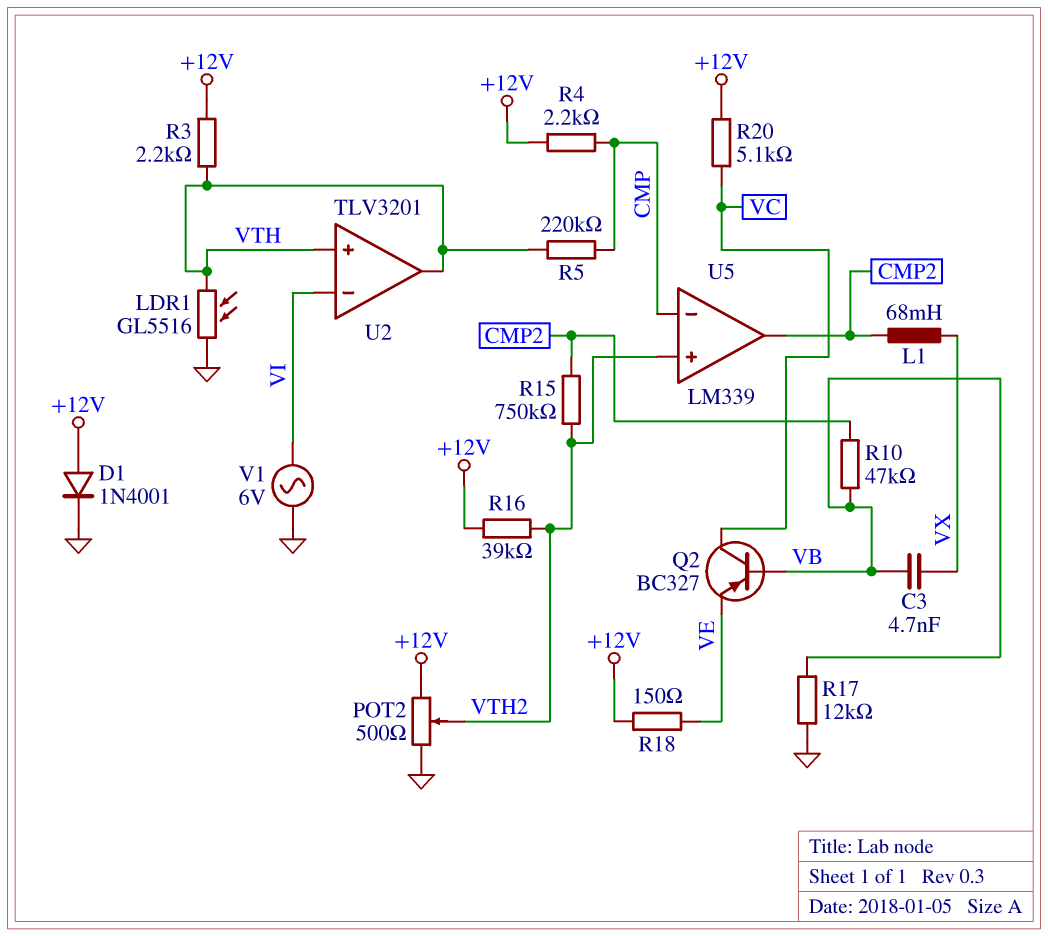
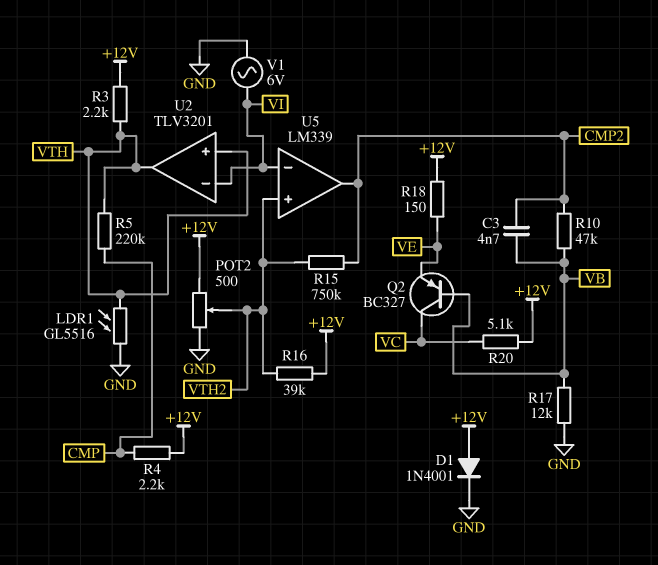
C3: 4.7nF (VB, VX) -> 4.7nF (CMP2, VB)
L1: 68mH (CMP2, VX) -> none
U5 pin in-: CMP -> VI

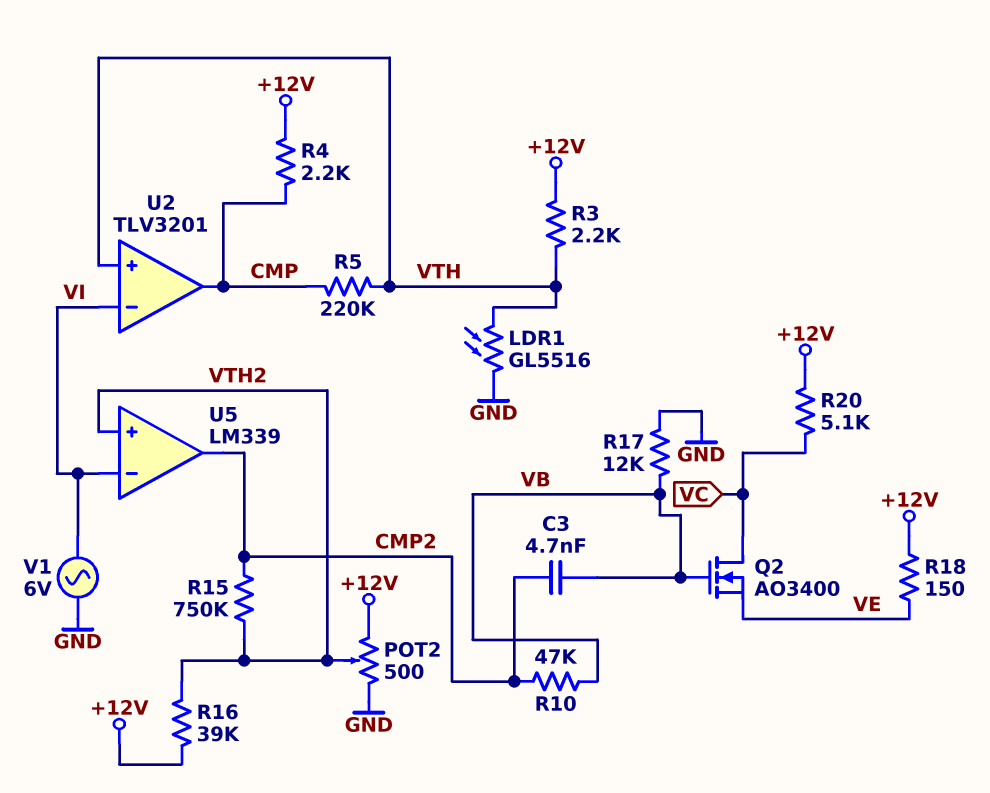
D1: diode 1N4001 (A +12V, K GND) -> none
Q2: PNP BC327 (B VB, C VC, E VE) -> NMOS AO3400 (G VB, D VC, S VE)
U2 pin out: VTH -> CMP

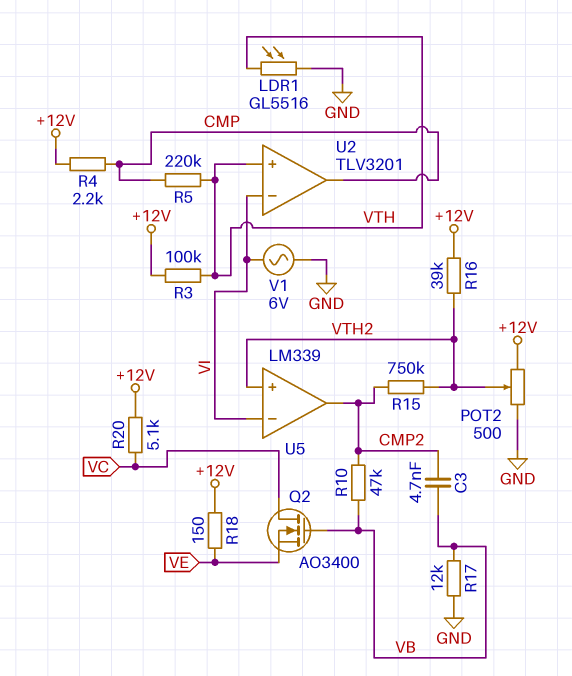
R3: 2.2k (+12V, VTH) -> 100k (+12V, VTH)

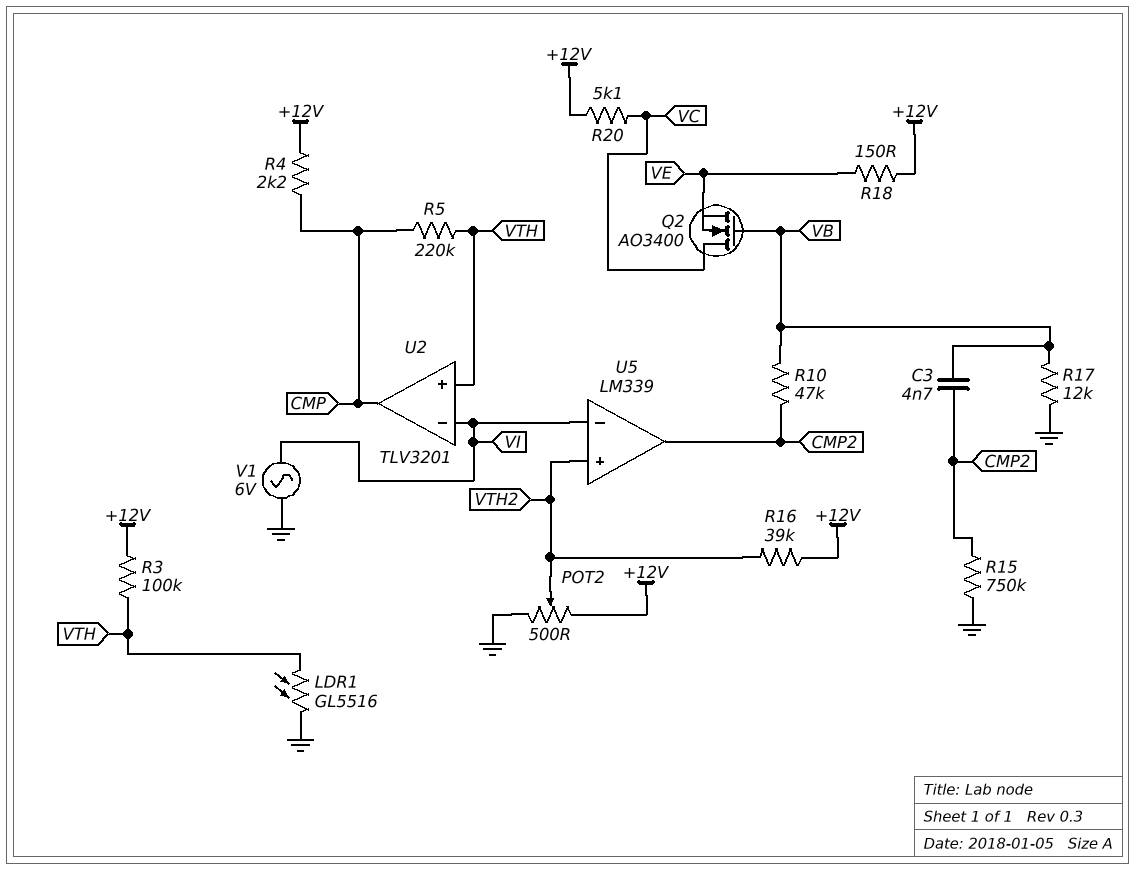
R15: 750k (CMP2, VTH2) -> 750k (CMP2, GND)

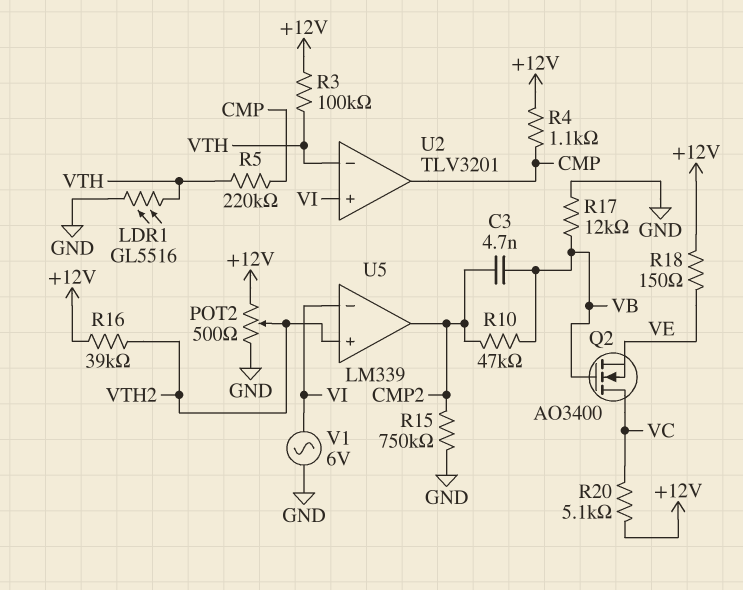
R4: 2.2k (+12V, CMP) -> 1.1k (+12V, CMP)
U2 pin in+: VTH -> VI
U2 pin in-: VI -> VTH

